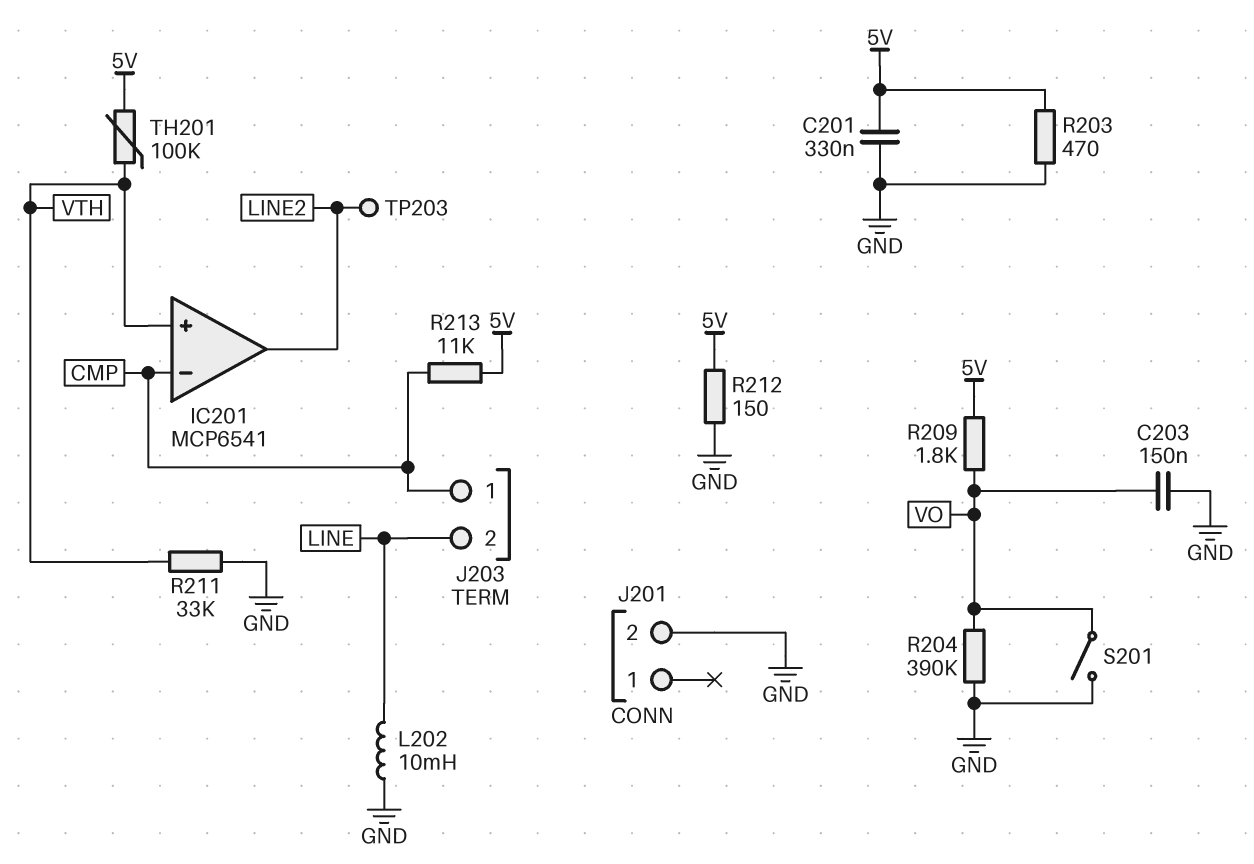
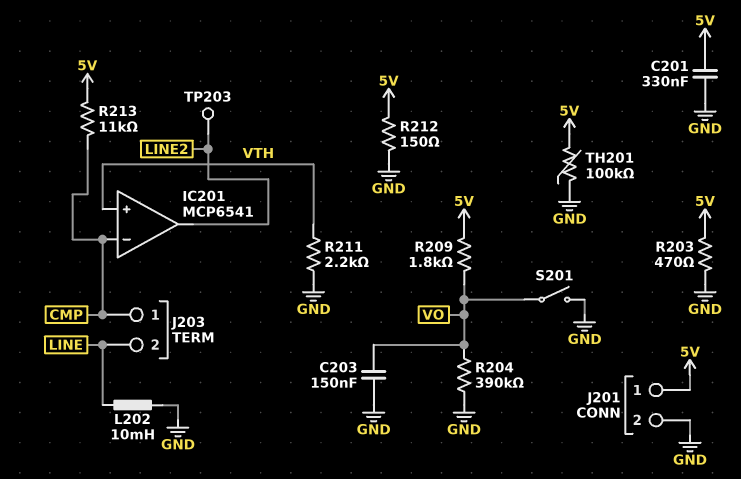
J201 pin 1: none -> 5V
R211: 33k (GND, VTH) -> 2.2k (GND, VTH)
TH201: 100k (5V, VTH) -> 100k (5V, GND)

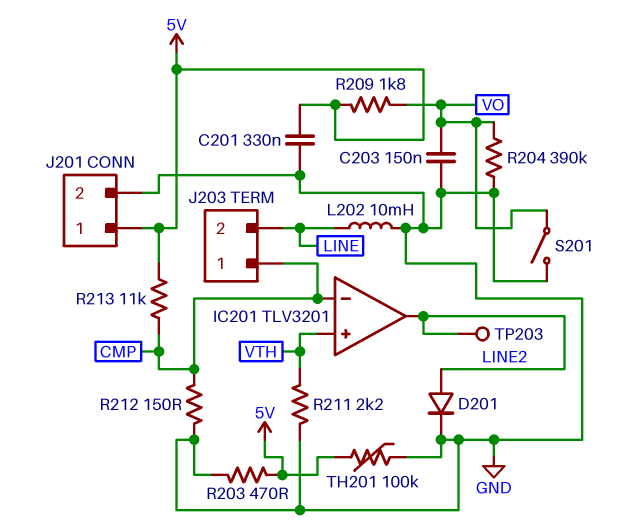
D201: none -> diode (A LINE2, K GND)
IC201: MCP6541 -> TLV3201
R212: 150 (5V, GND) -> 150 (CMP, GND)

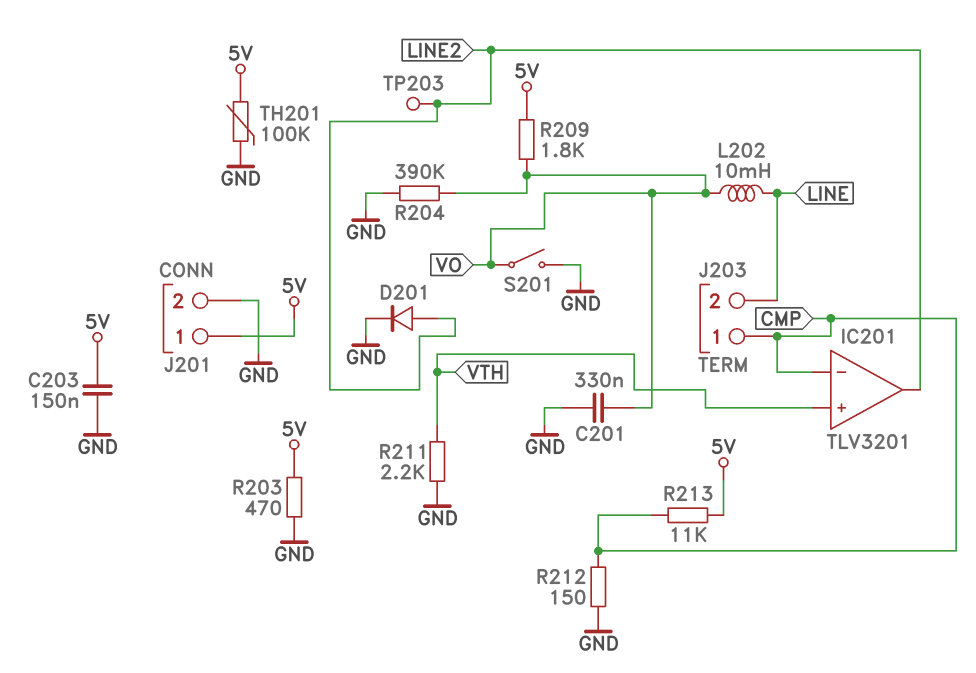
C201: 330nF (5V, GND) -> 330nF (GND, VO)
C203: 150nF (GND, VO) -> 150nF (5V, GND)
L202: 10mH (GND, LINE) -> 10mH (LINE, VO)

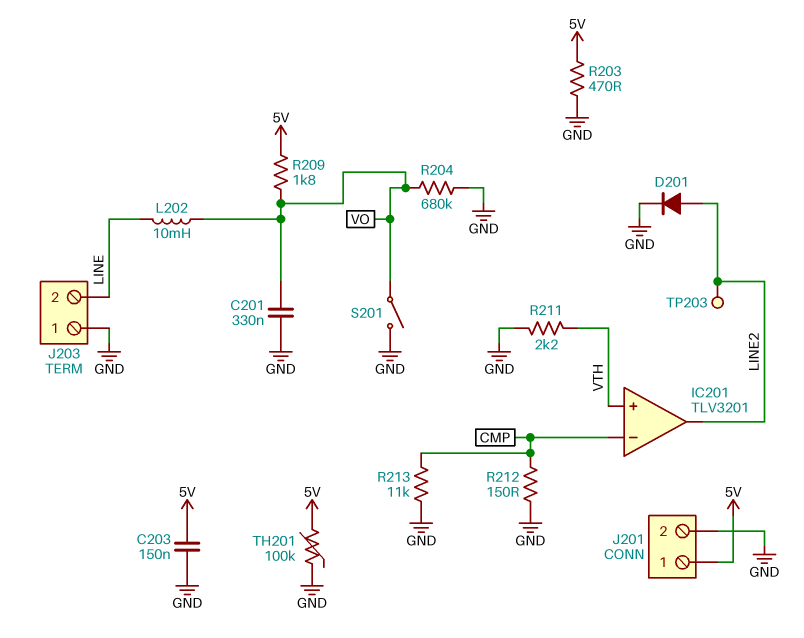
J203 pin 1: CMP -> GND
R204: 390k (GND, VO) -> 680k (GND, VO)
R213: 11k (5V, CMP) -> 11k (CMP, GND)

